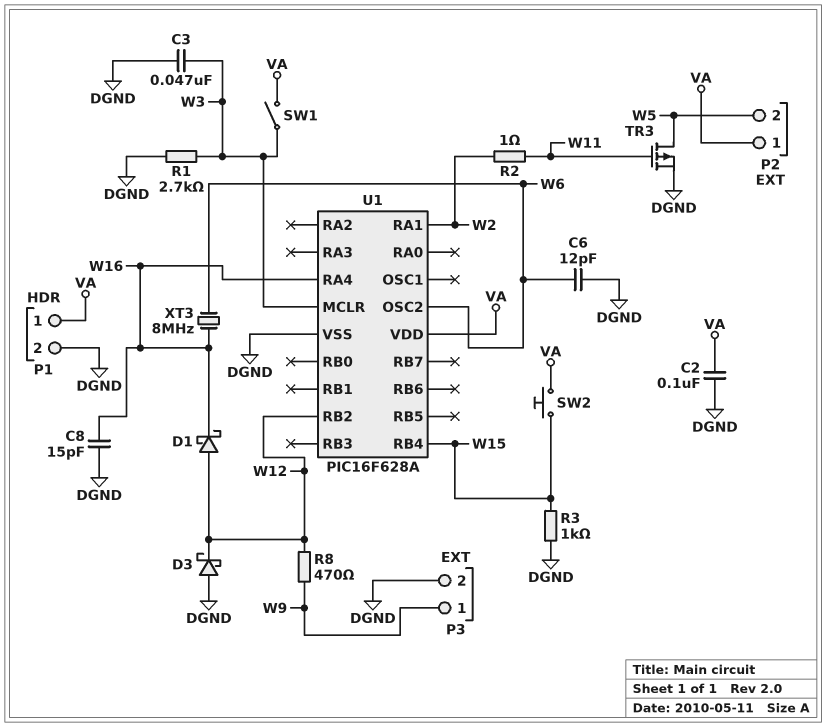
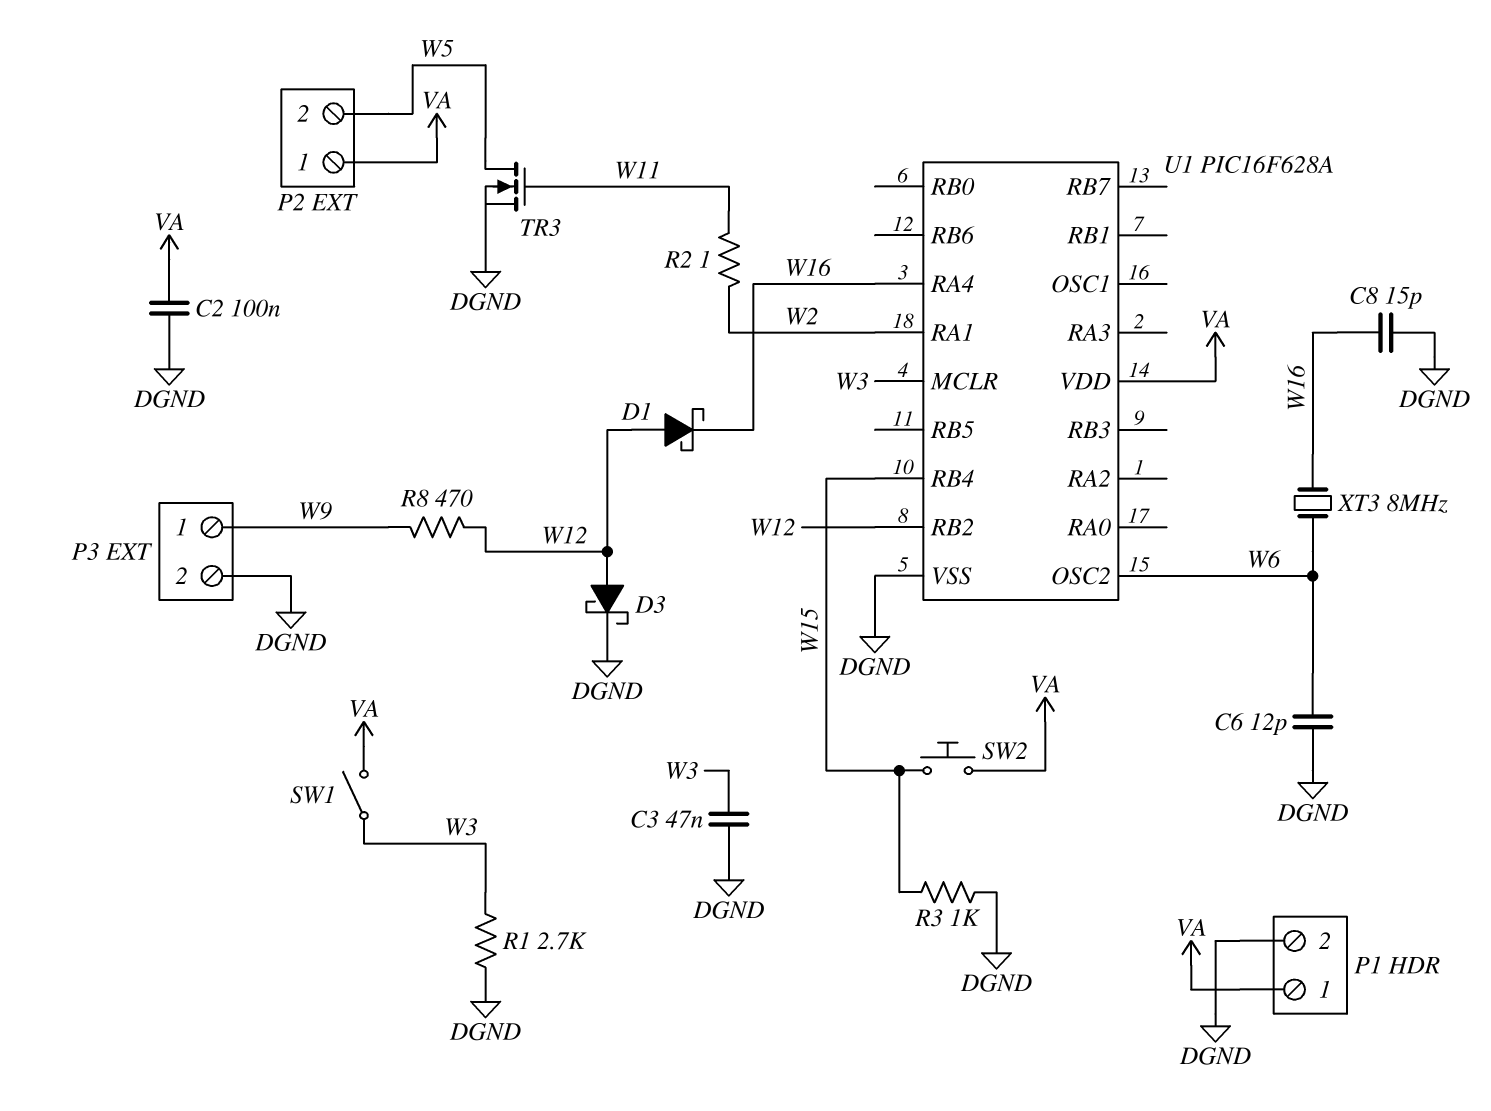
D3: schottky (A DGND, K W12) -> schottky (A W12, K DGND)
TR3: PMOS (G W11, D W5, S DGND) -> NMOS (G W11, D W5, S DGND)

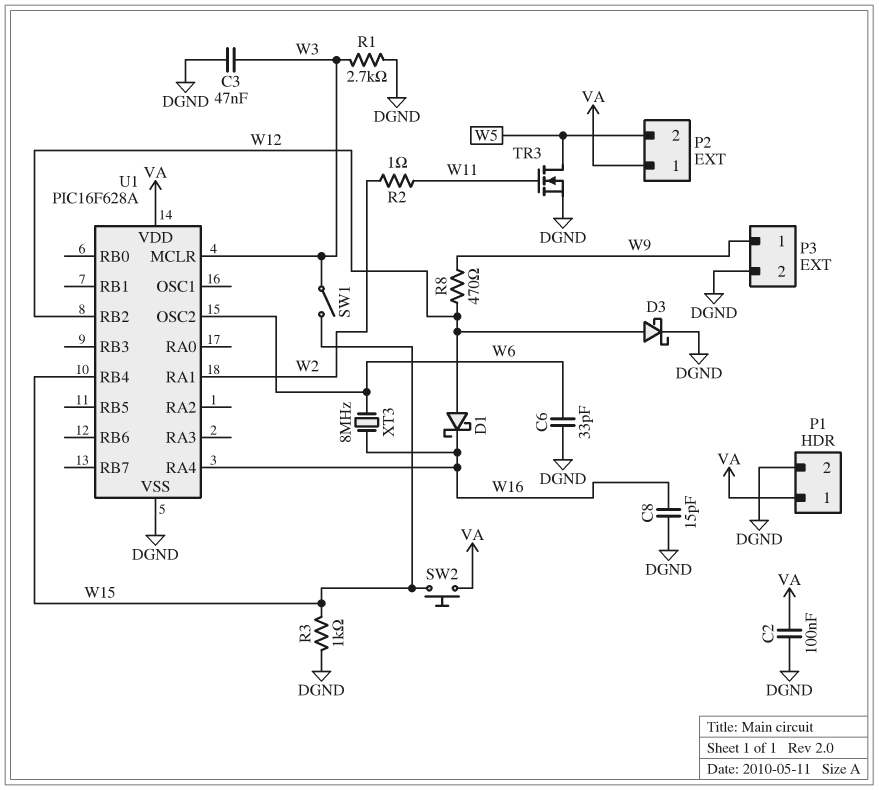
C6: 12pF (DGND, W6) -> 33pF (DGND, W6)
SW1: switch (VA, W3) -> switch (W3, W15)

